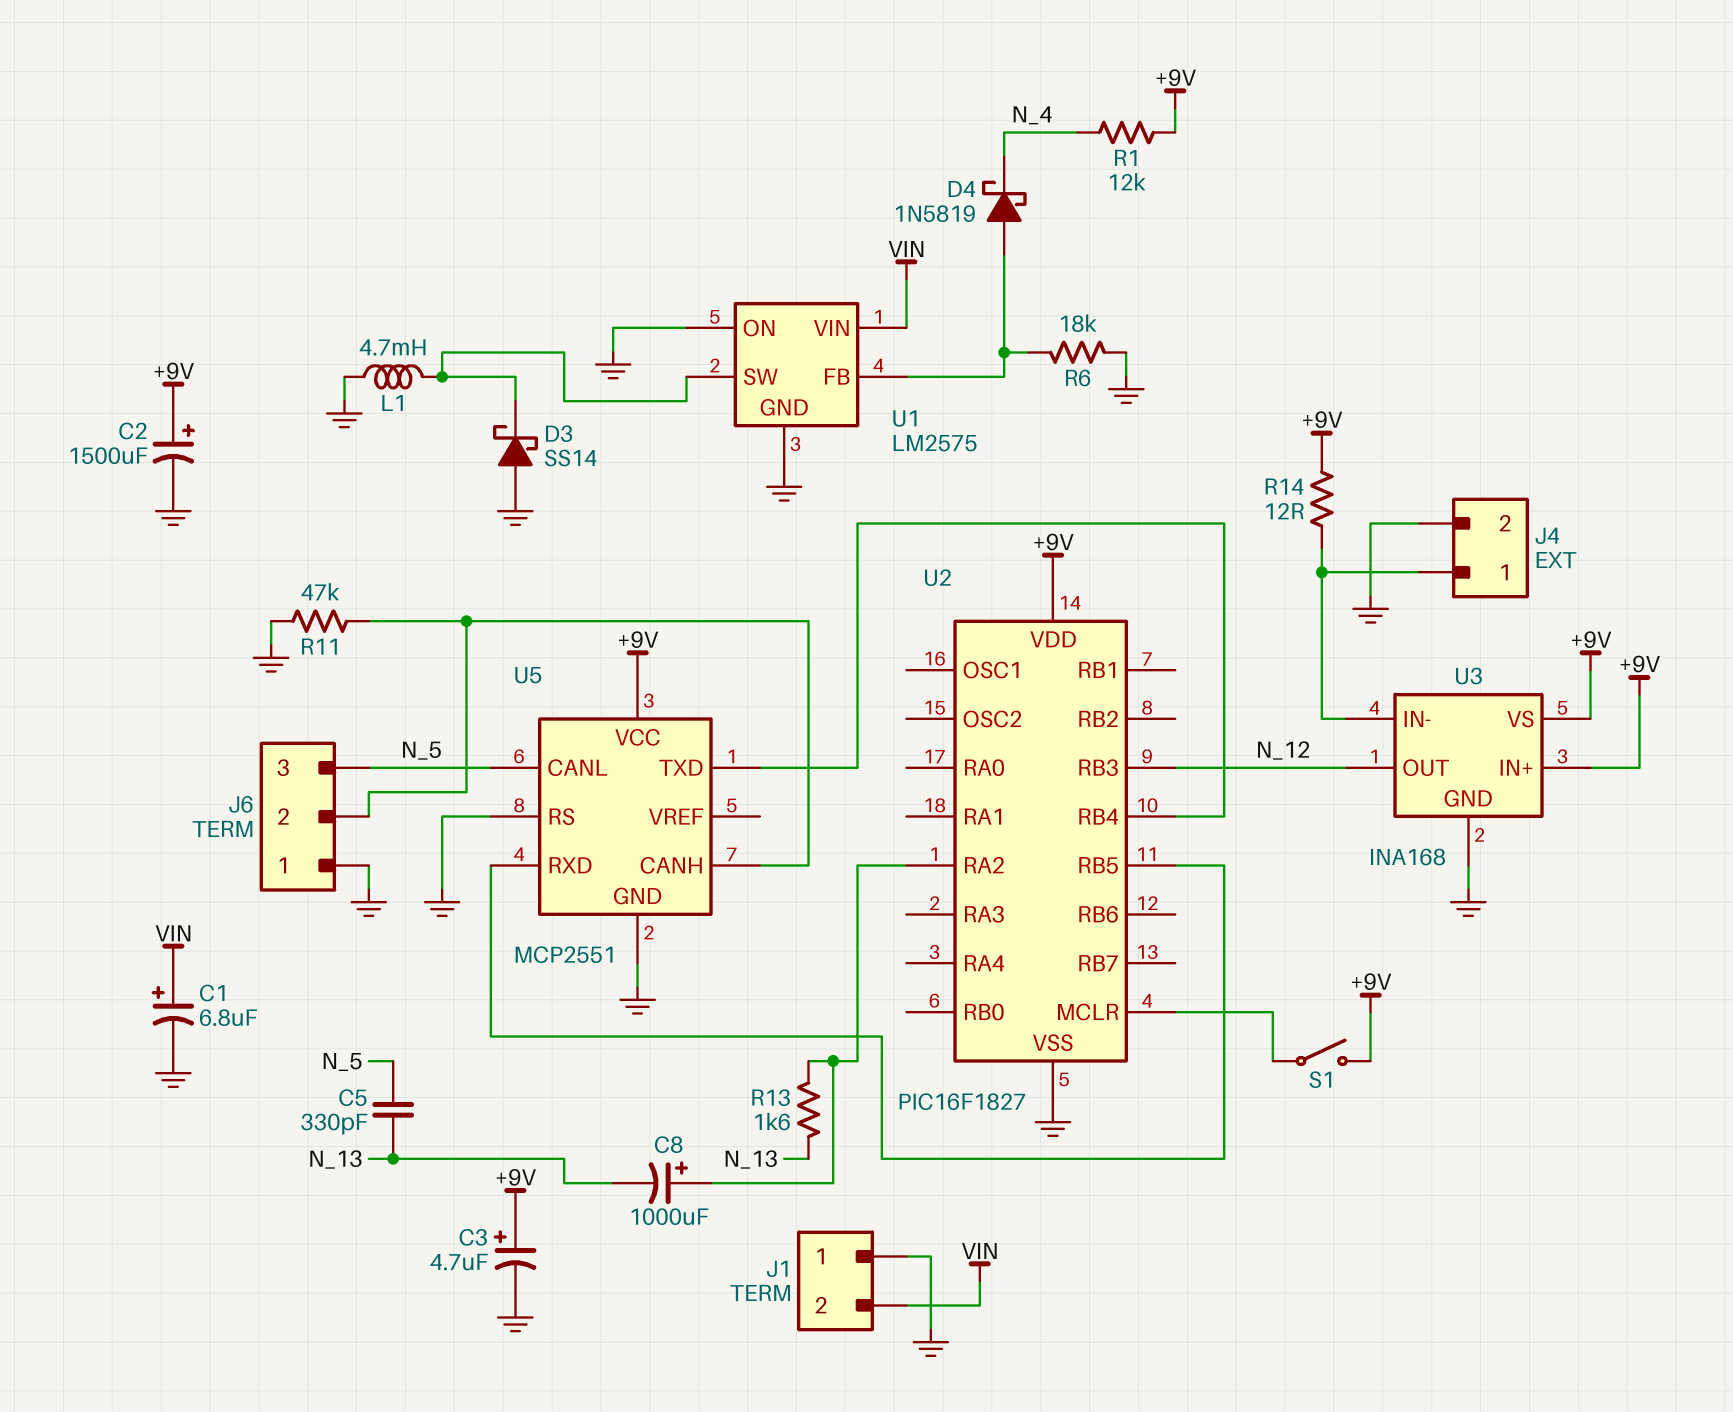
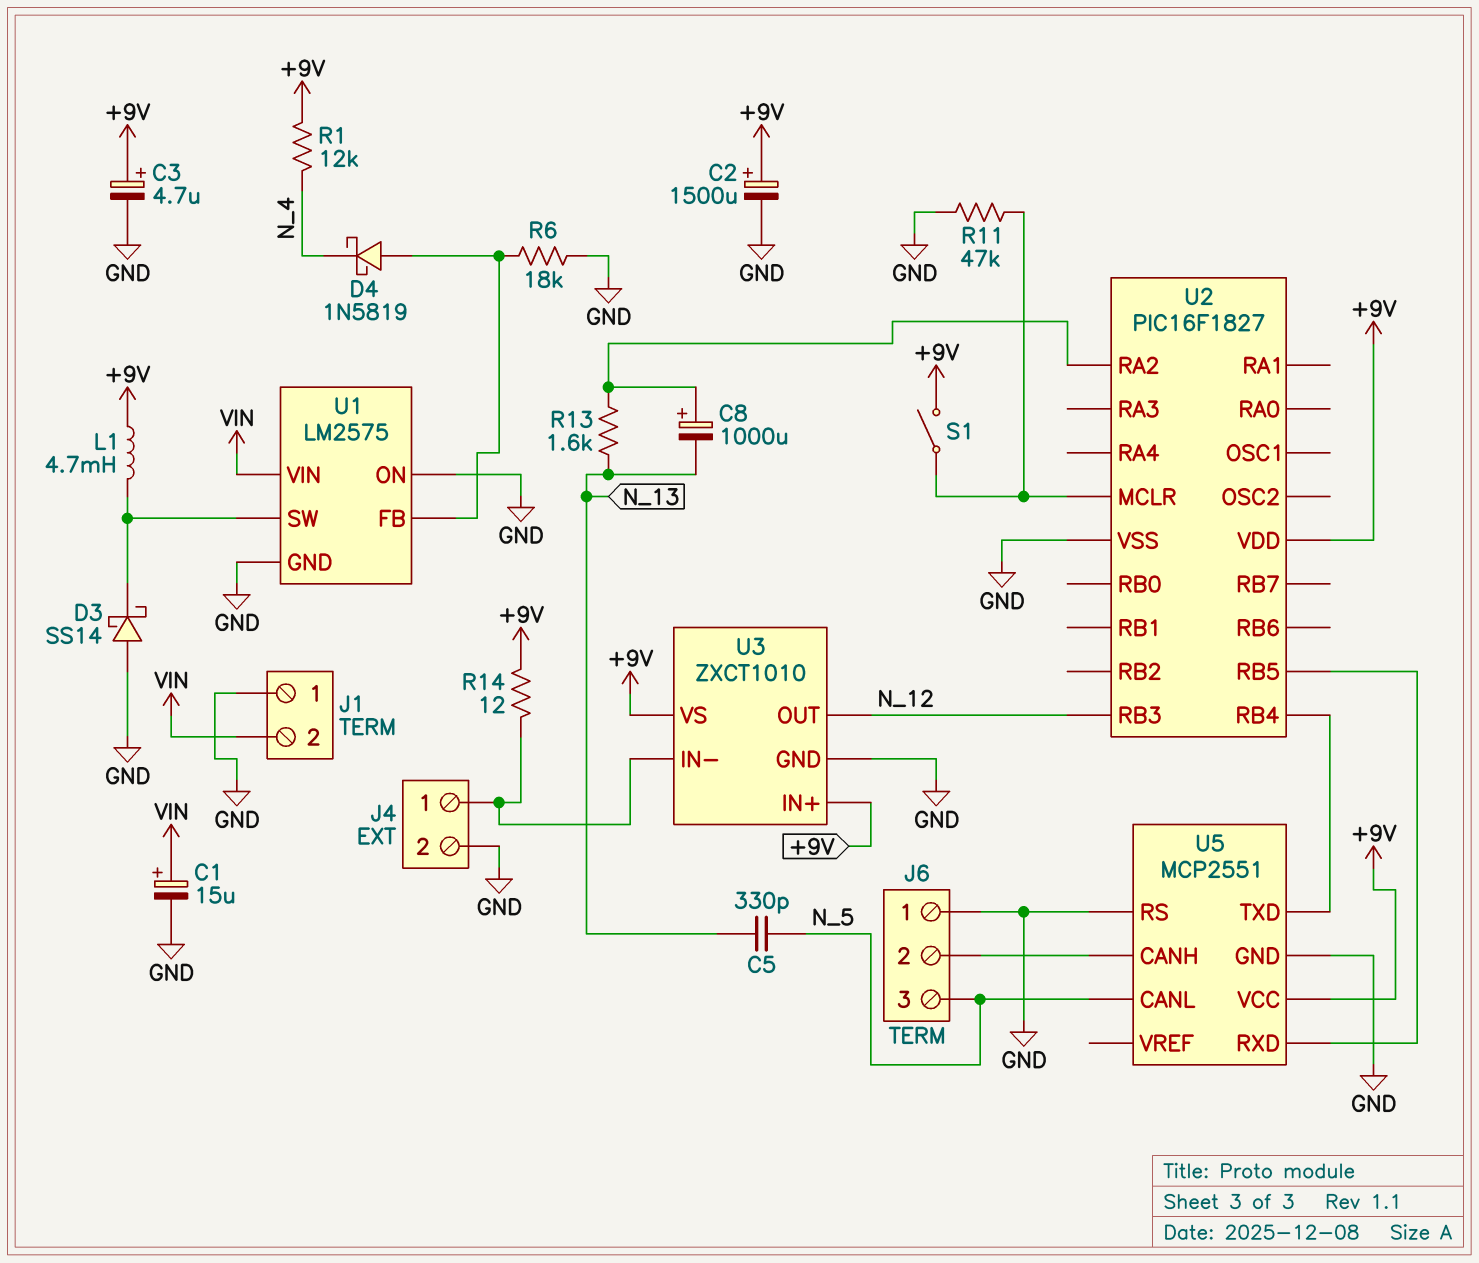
C1: 6.8uF (plus VIN, minus GND) -> 15uF (plus VIN, minus GND)
L1: 4.7mH (GND, U1/SW) -> 4.7mH (+9V, U1/SW)
R11: 47k (GND, J6/2) -> 47k (GND, U2/MCLR)
U3: INA168 -> ZXCT1010

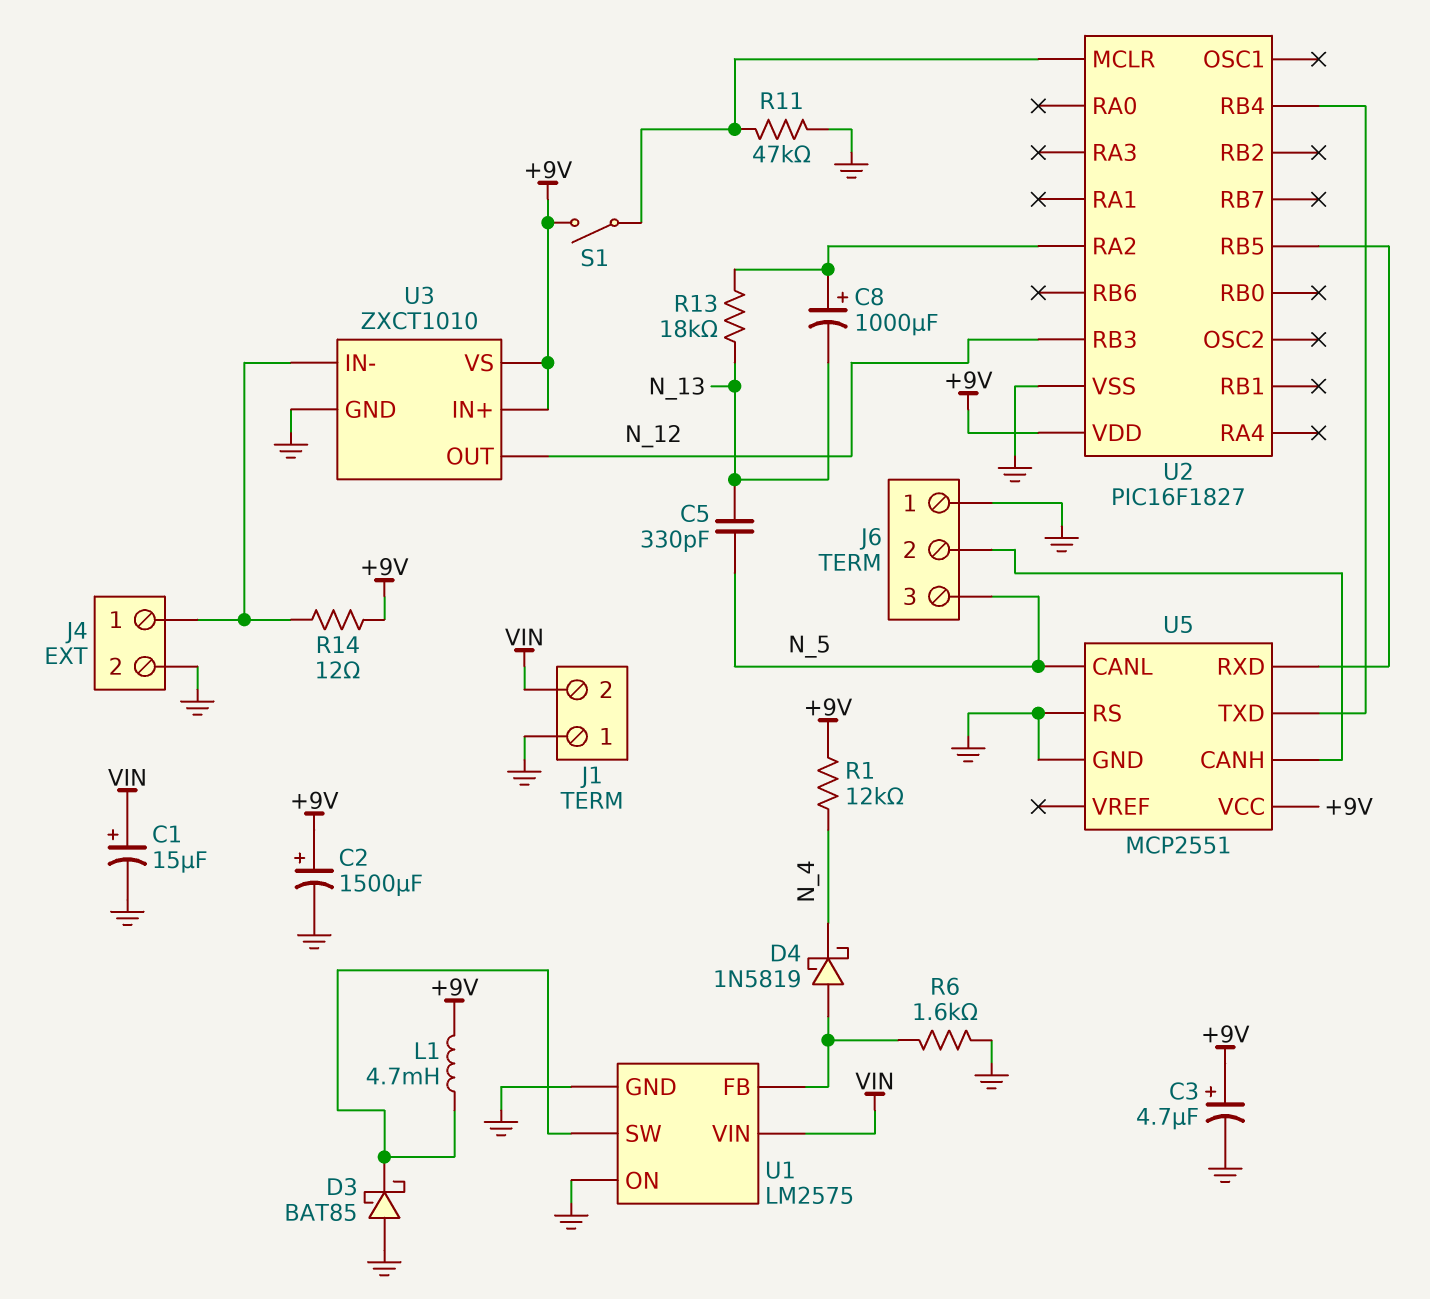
D3: schottky SS14 (A GND, K U1/SW) -> schottky BAT85 (A GND, K U1/SW)
R6: 18k (GND, U1/FB) -> 1.6k (GND, U1/FB)
R13: 1.6k (N_13, U2/RA2) -> 18k (N_13, U2/RA2)

